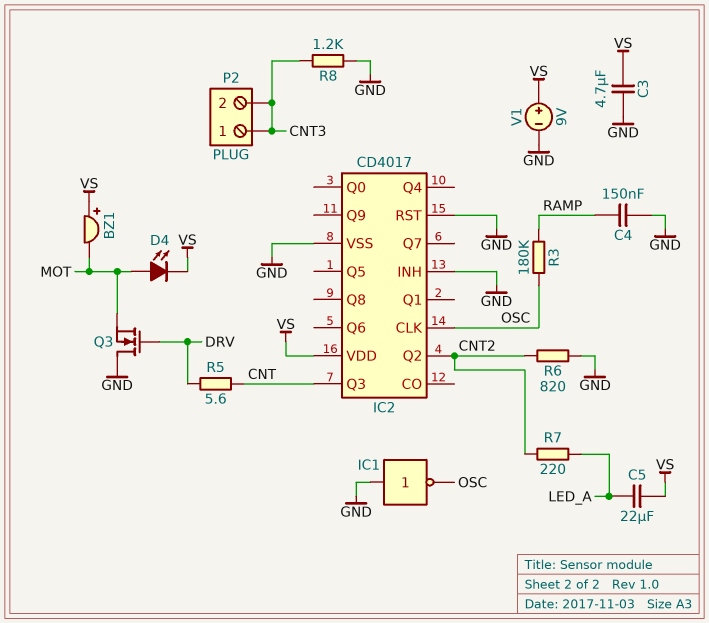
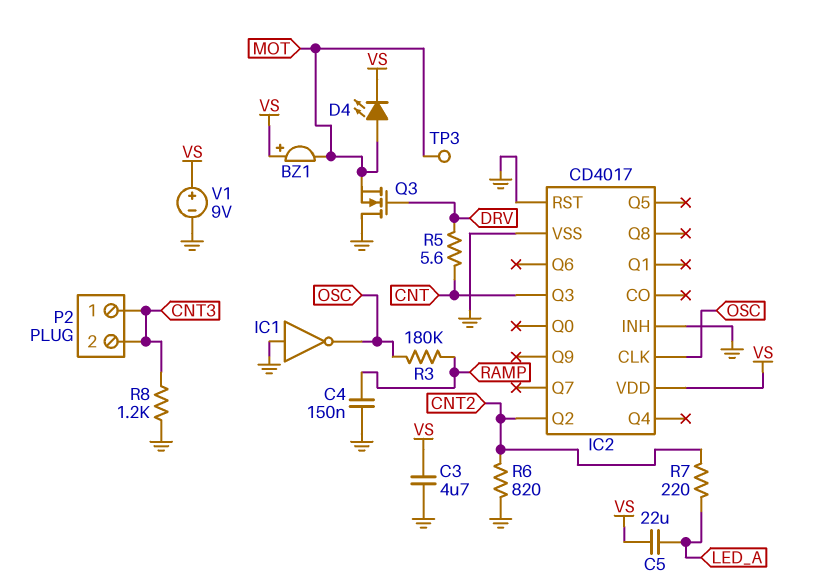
TP3: none -> test point (MOT)

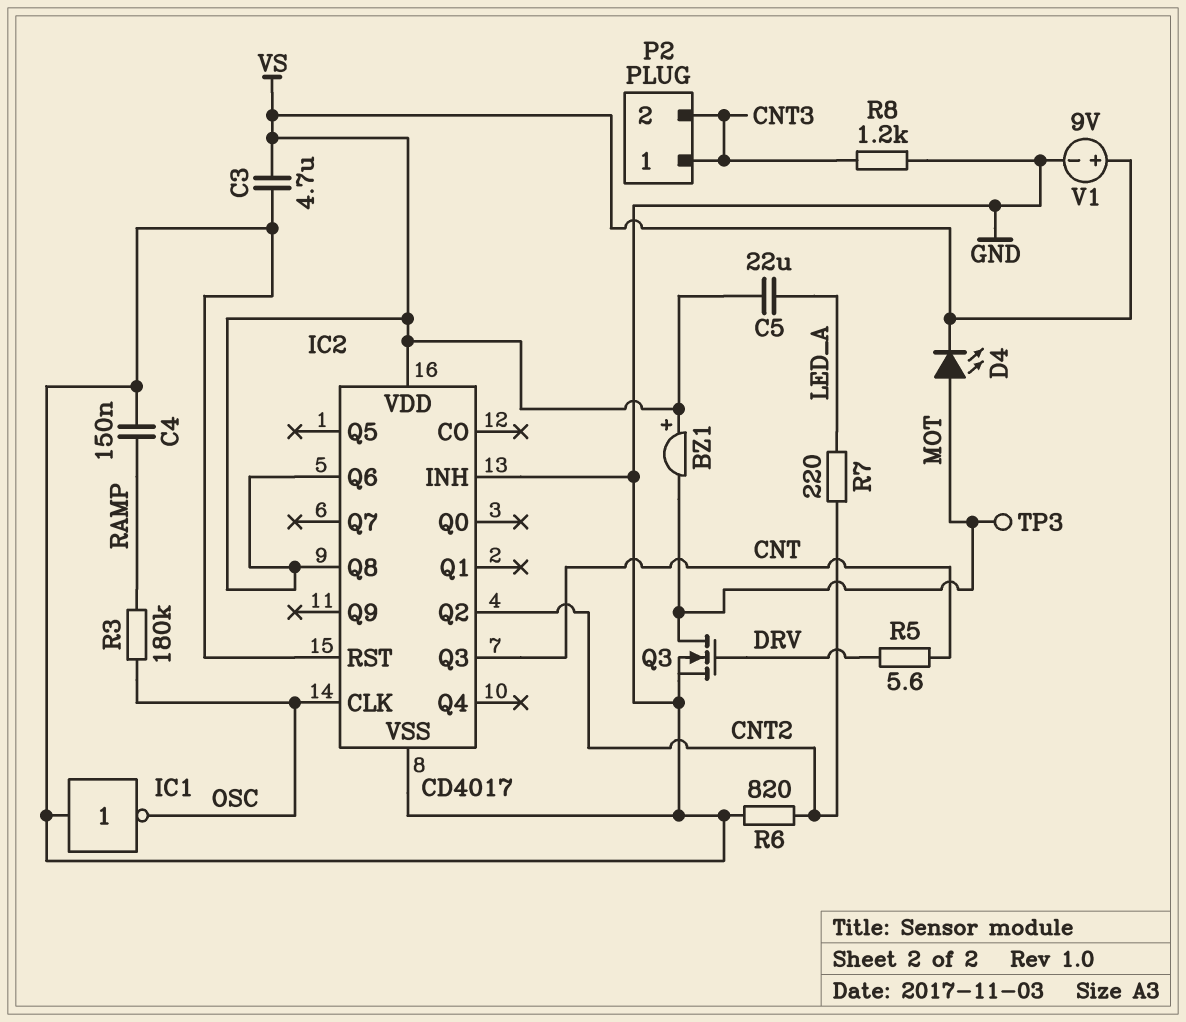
IC2 pin Q6: none -> VS
IC2 pin Q8: none -> VS
Q3: NMOS (G DRV, D GND, S MOT) -> NMOS (G DRV, D MOT, S GND)

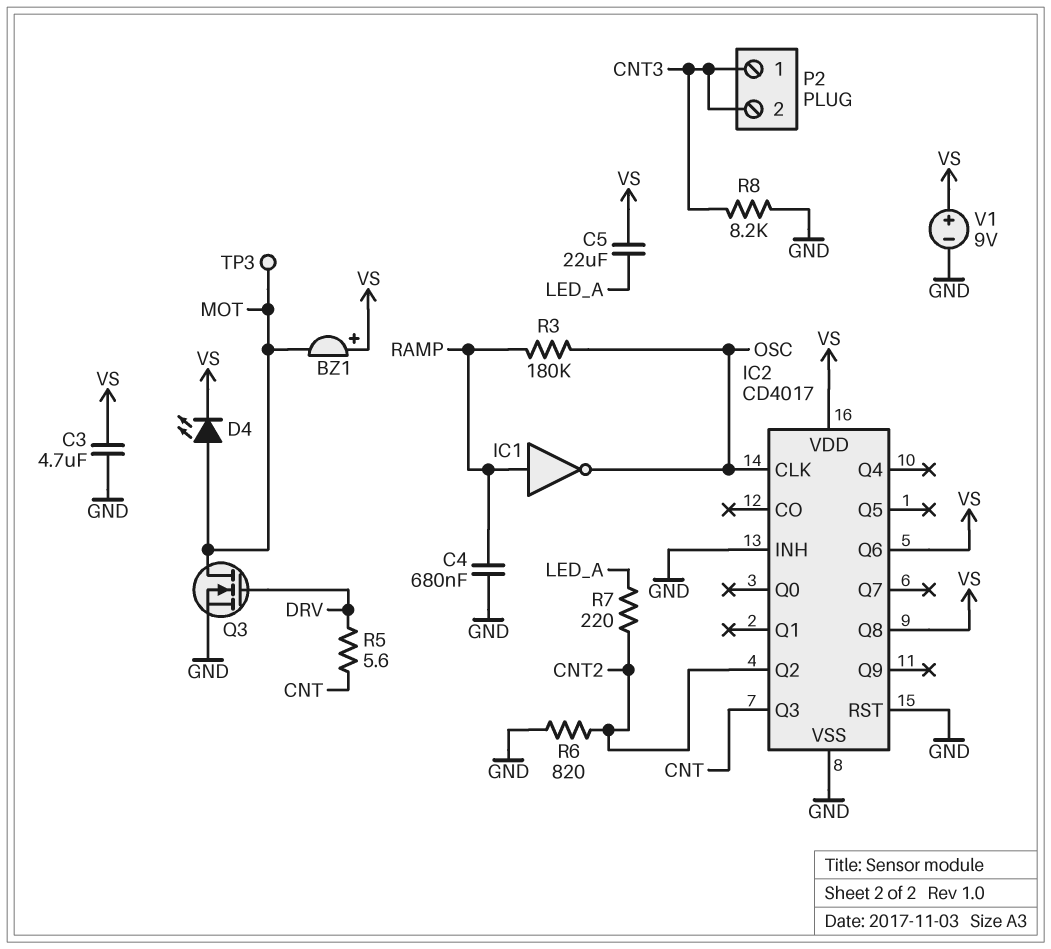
C4: 150nF (GND, RAMP) -> 680nF (GND, RAMP)
IC1: NOT (in GND, out OSC) -> NOT (in RAMP, out OSC)
R8: 1.2k (CNT3, GND) -> 8.2k (CNT3, GND)

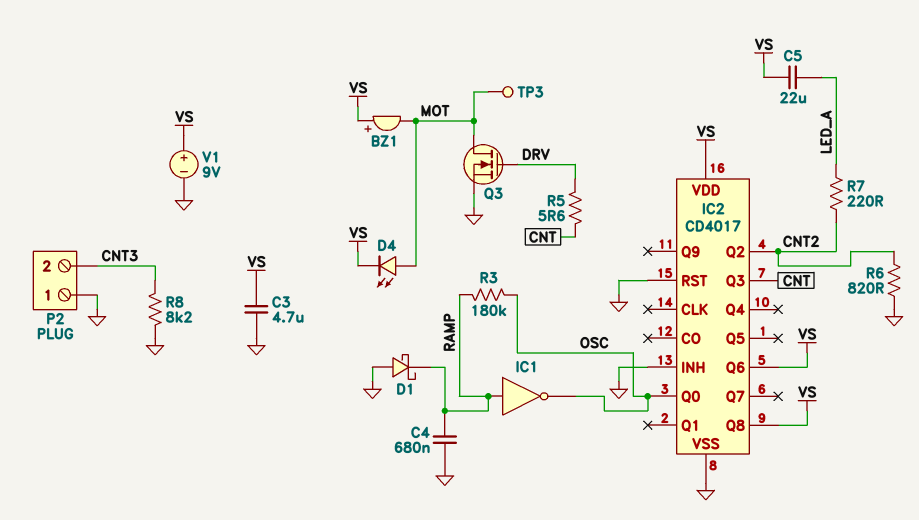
D1: none -> schottky (A GND, K RAMP)
IC2 pin CLK: OSC -> none
IC2 pin Q0: none -> OSC
P2 pin 1: CNT3 -> GND

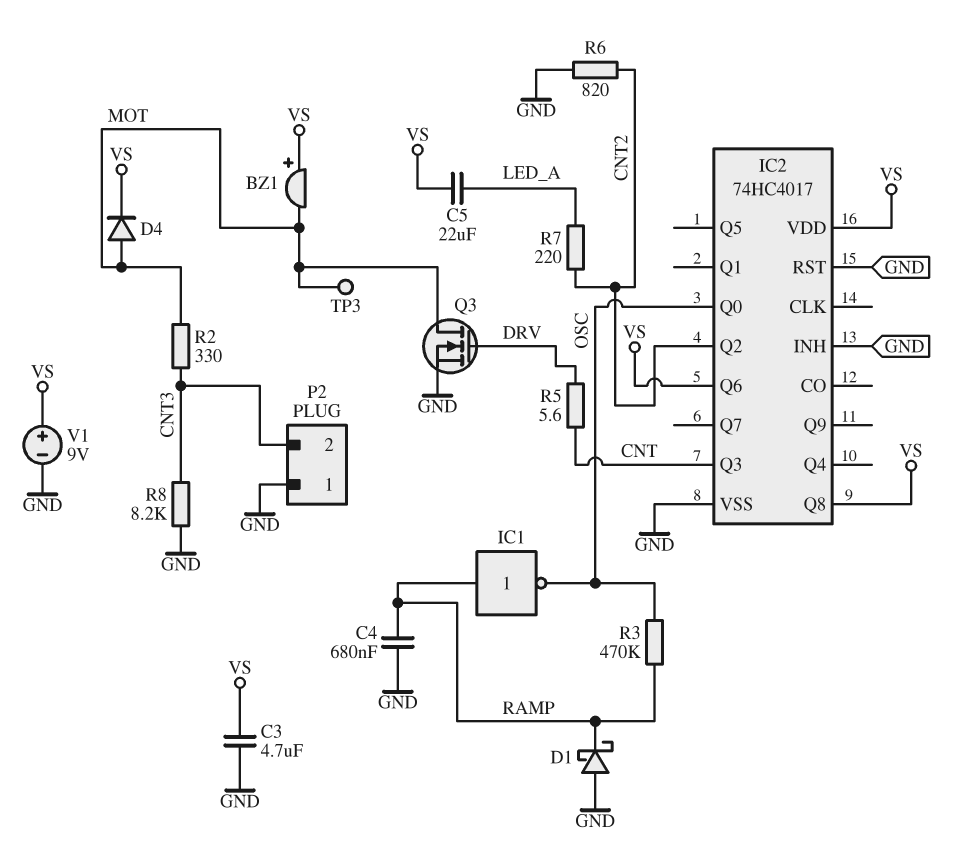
D4: LED (A MOT, K VS) -> diode (A MOT, K VS)
IC2: CD4017 -> 74HC4017
R2: none -> 330 (CNT3, MOT)
R3: 180k (OSC, RAMP) -> 470k (OSC, RAMP)

